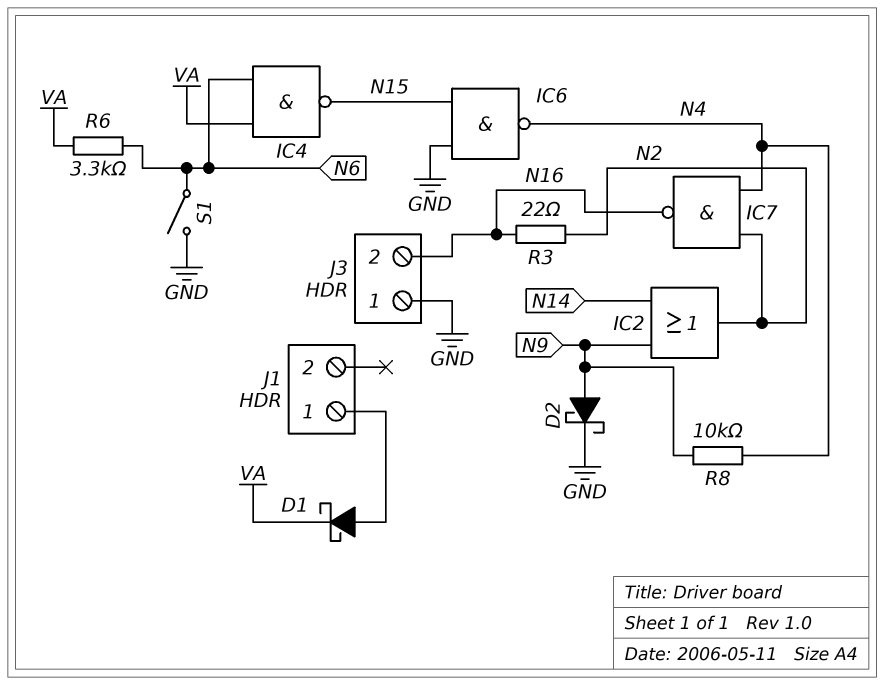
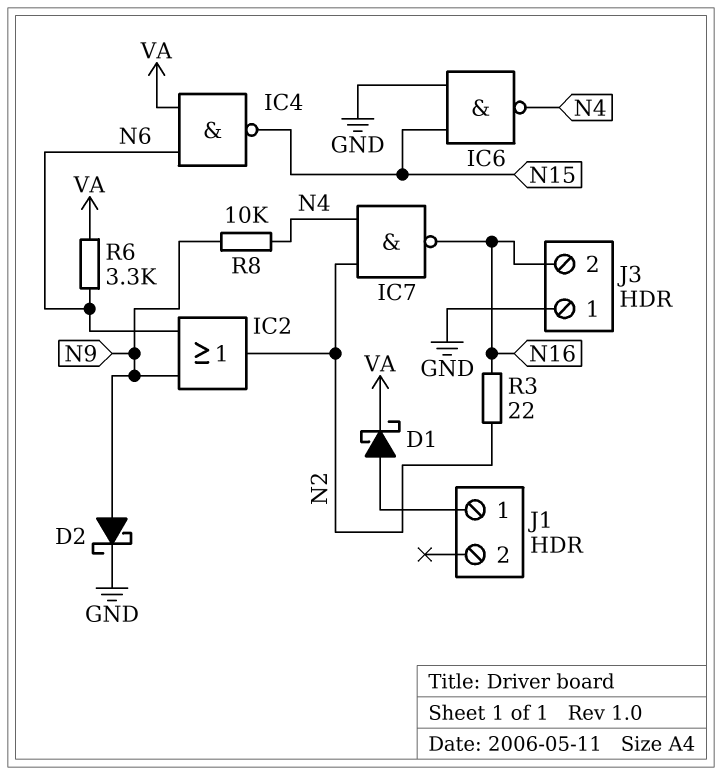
IC2: OR (in N9, in N14, out N2) -> OR (in N6, in N9, out N2)
S1: switch (GND, N6) -> none

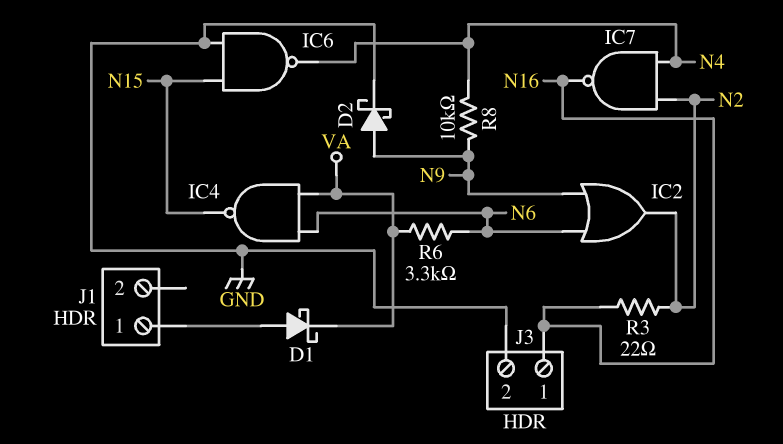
J3 pin 1: GND -> N16
J3 pin 2: N16 -> GND

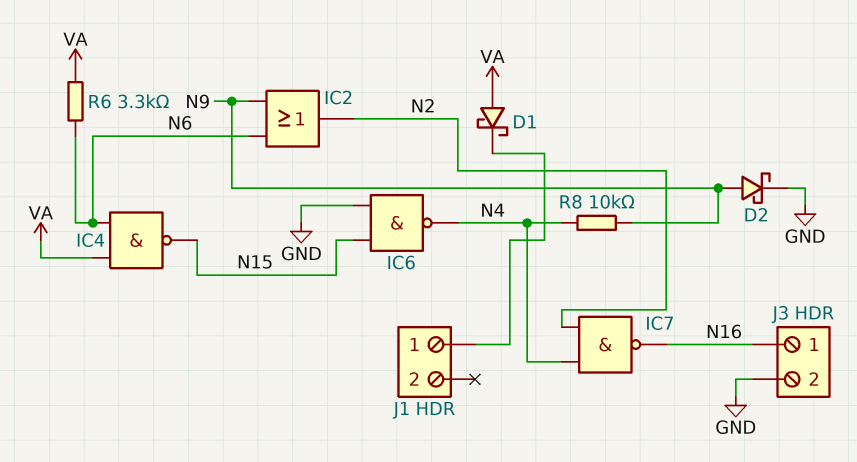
D1: schottky (A J1/1, K VA) -> schottky (A VA, K J1/1)
R3: 22 (N2, N16) -> none

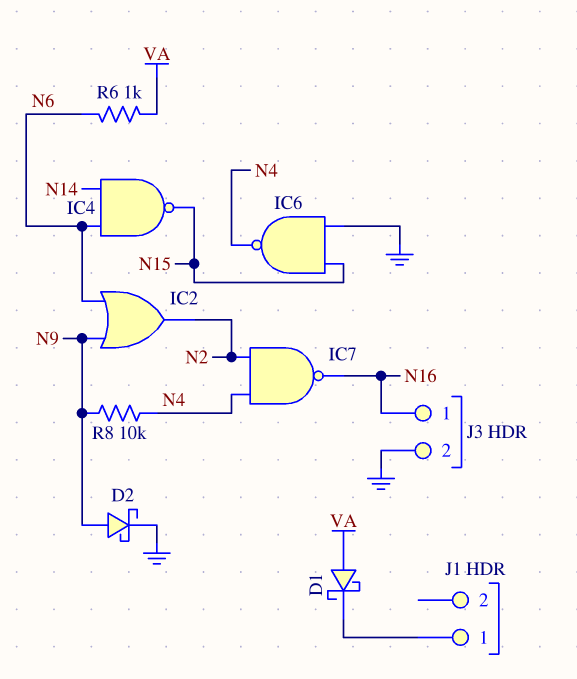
IC4: NAND (in N6, in VA, out N15) -> NAND (in N6, in N14, out N15)
R6: 3.3k (N6, VA) -> 1k (N6, VA)

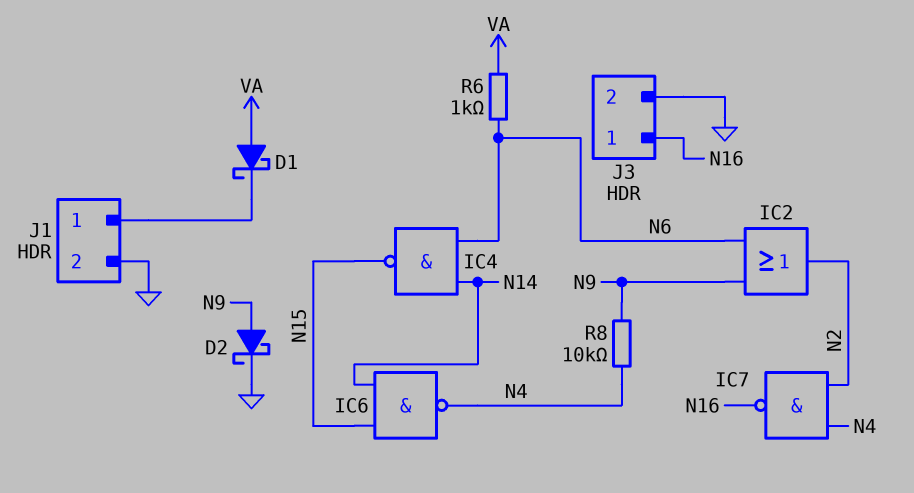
IC6: NAND (in GND, in N15, out N4) -> NAND (in N14, in N15, out N4)
J1 pin 2: none -> GND

